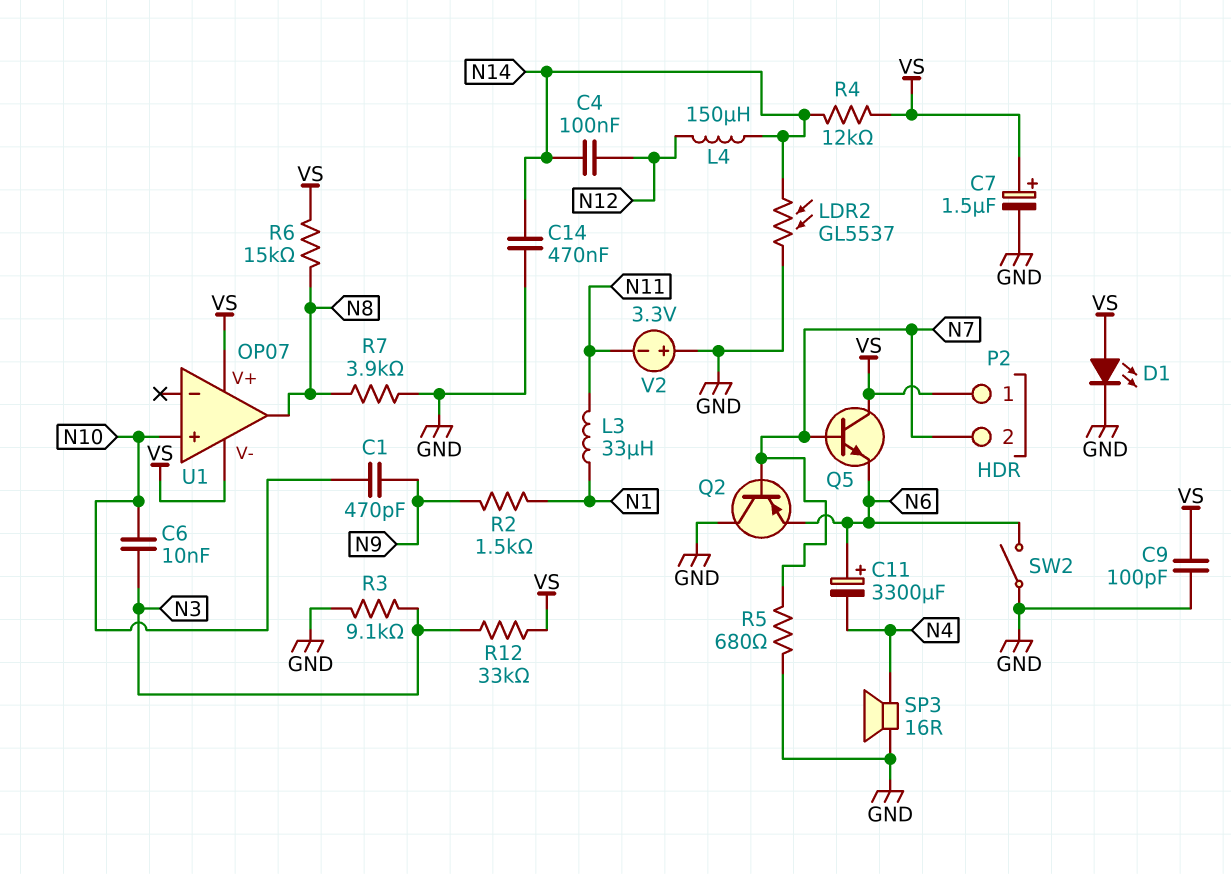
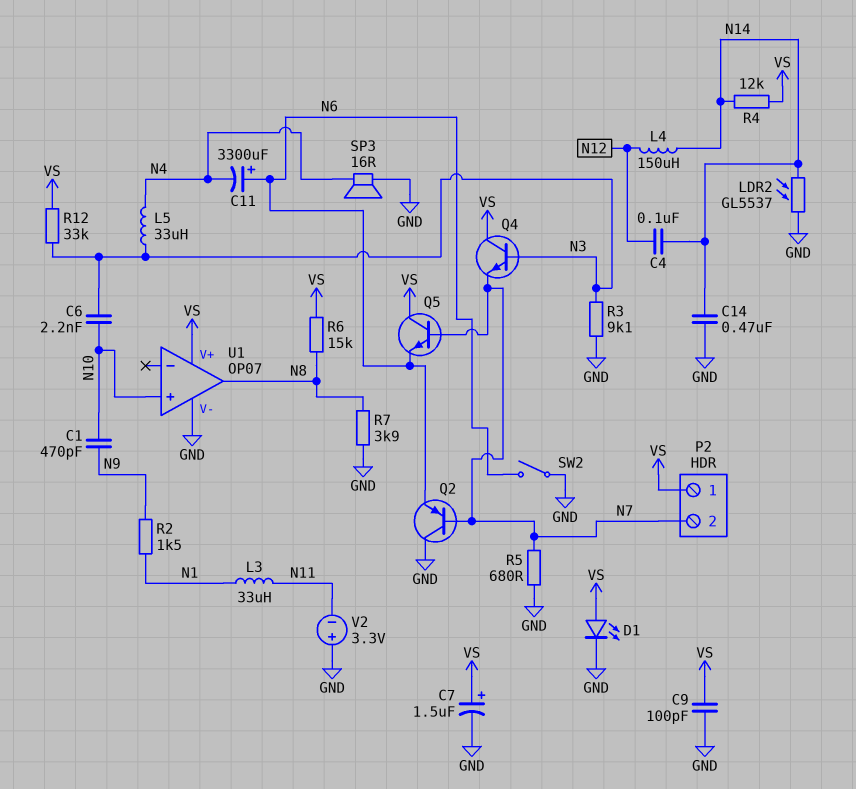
C6: 10nF (N3, N10) -> 2.2nF (N3, N10)
L5: none -> 33uH (N3, N4)
Q4: none -> NPN (B N3, C VS, E N7)
U1 pin V-: VS -> GND

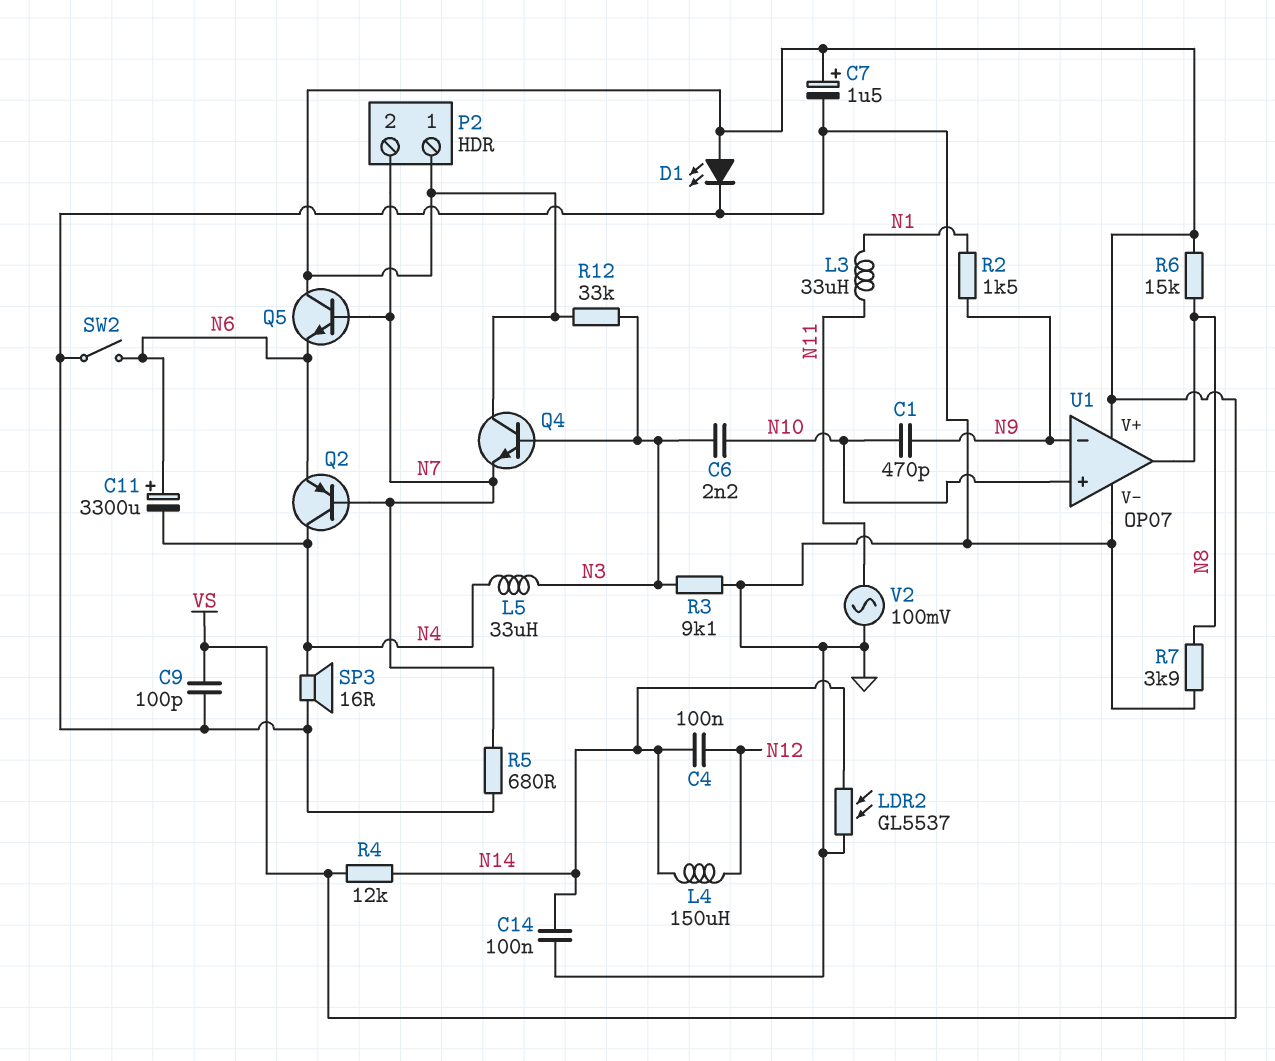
C14: 470nF (GND, N14) -> 100nF (GND, N14)
Q2: PNP (B N7, C GND, E N6) -> PNP (B N7, C N4, E N6)
U1 pin in-: none -> N9
V2: 3.3V (plus GND, minus N11) -> AC 100mV (GND, N11)

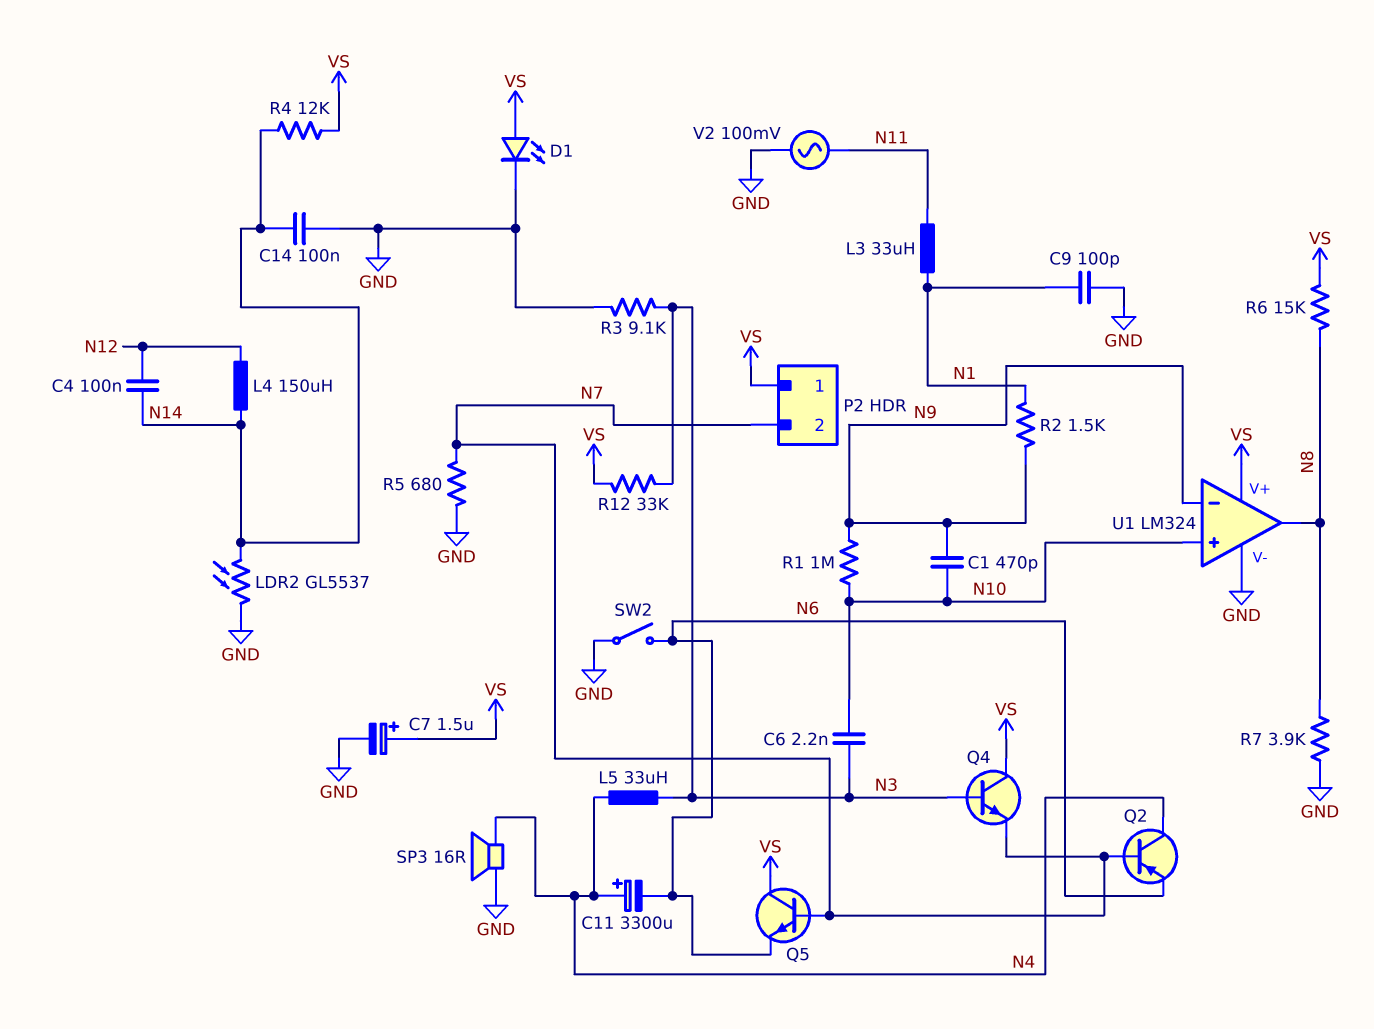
C9: 100pF (GND, VS) -> 100pF (GND, N1)
C11: 3300uF (plus N6, minus N4) -> 3300uF (plus N4, minus N6)
R1: none -> 1M (N9, N10)
U1: OP07 -> LM324

